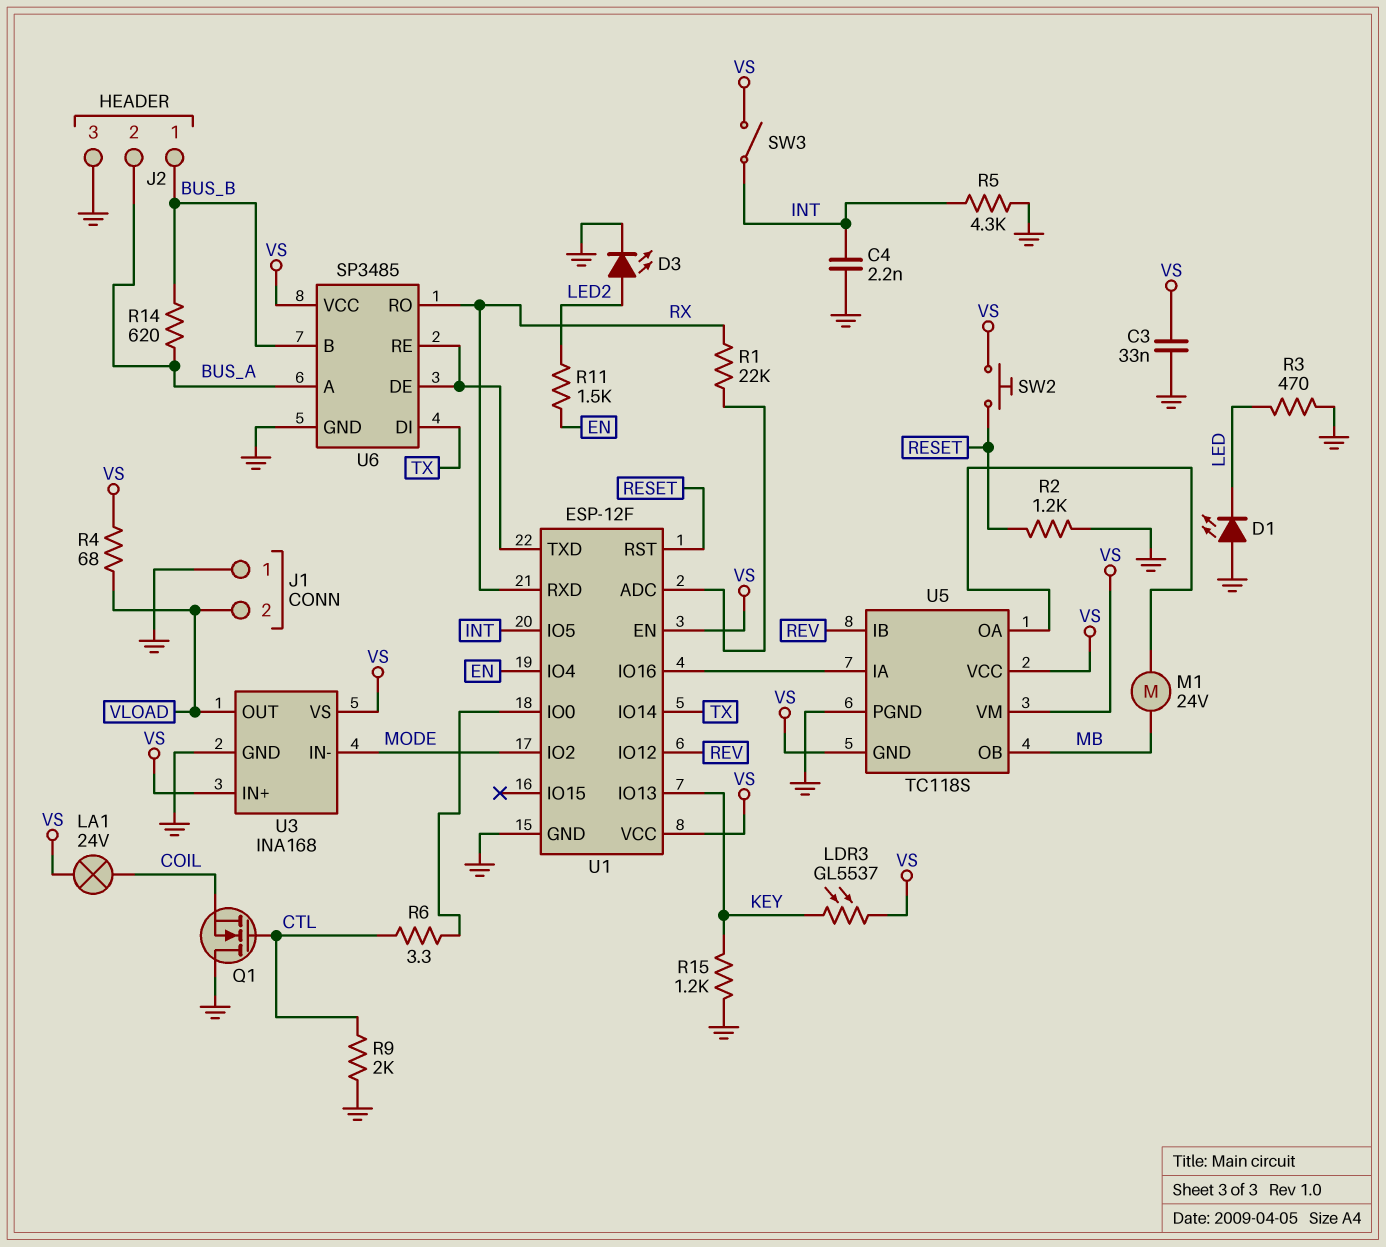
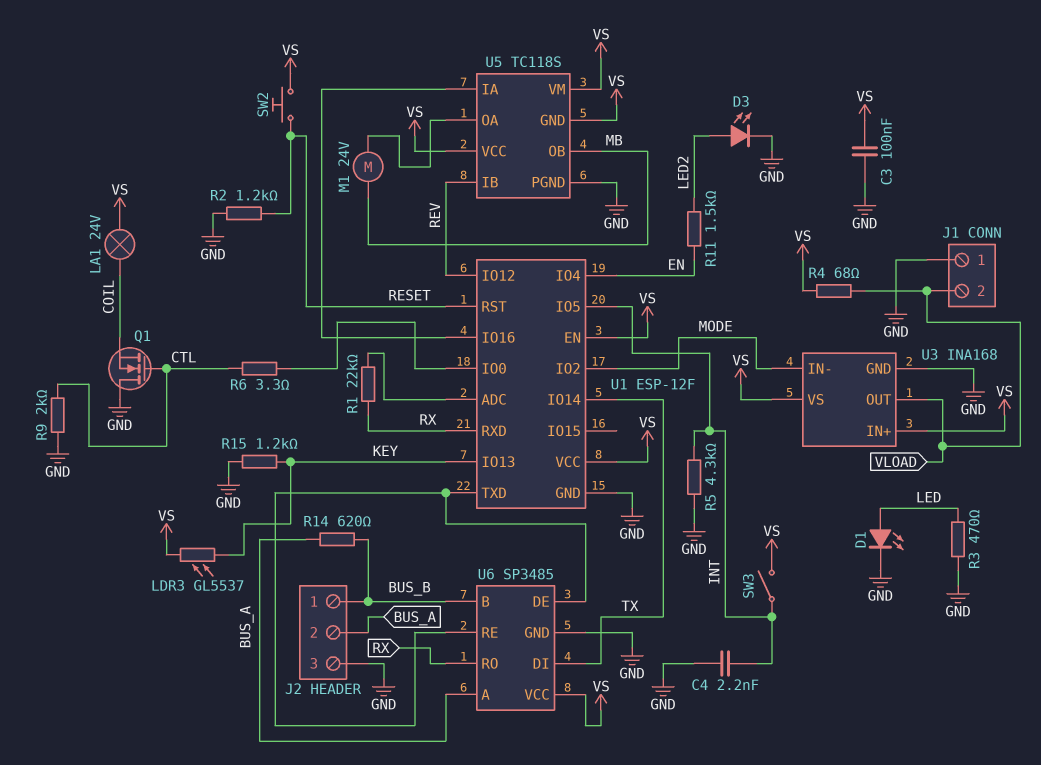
C3: 33nF (GND, VS) -> 100nF (GND, VS)
D1: LED (A GND, K LED) -> LED (A LED, K GND)

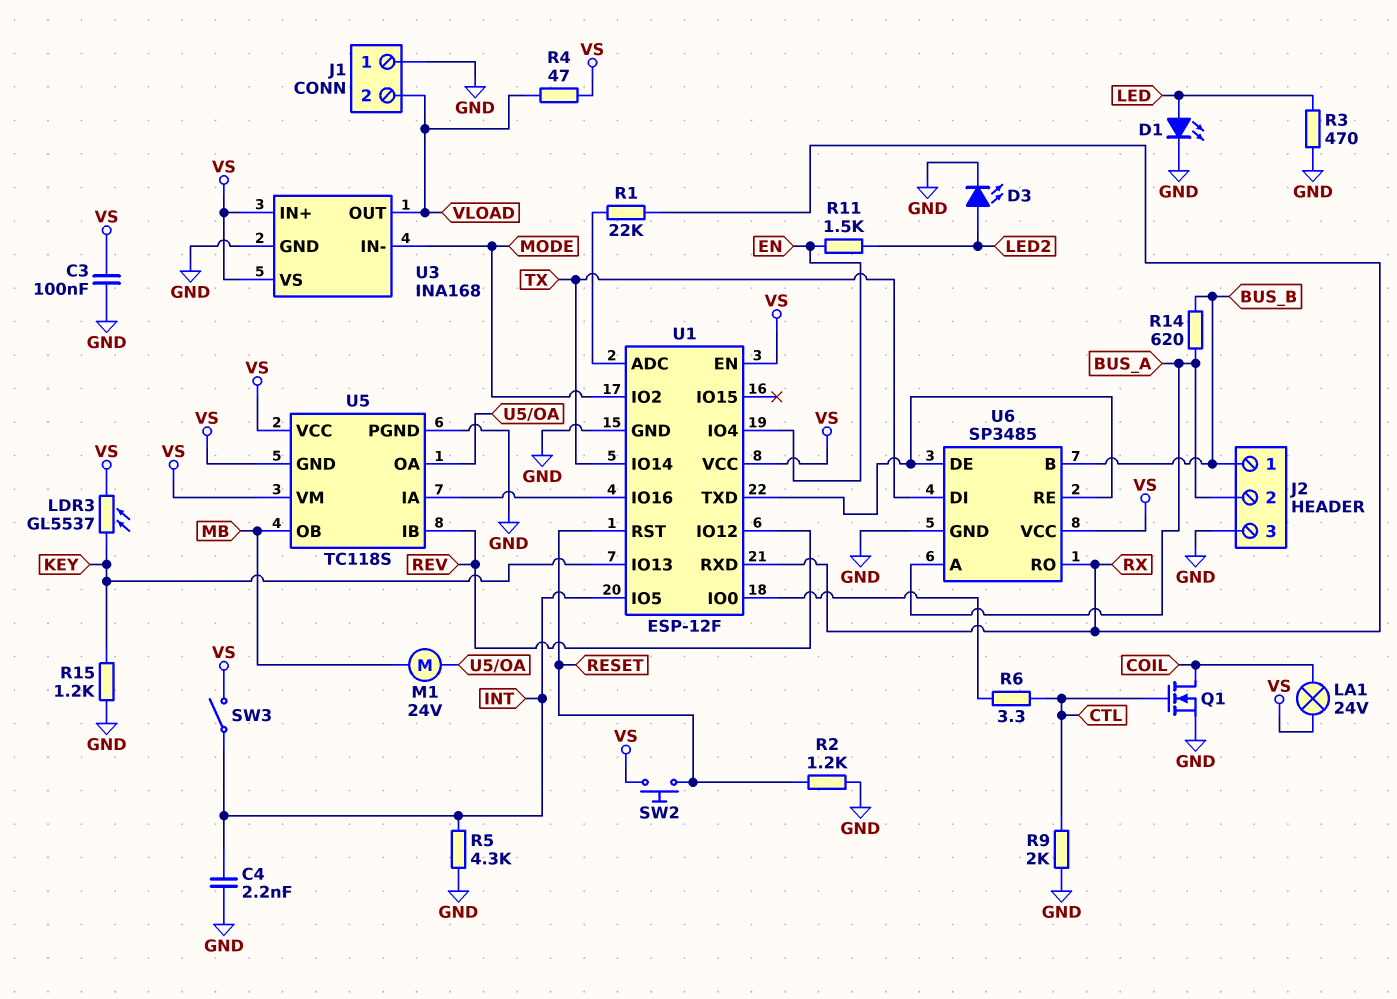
Q1: NMOS (G CTL, D GND, S COIL) -> NMOS (G CTL, D COIL, S GND)
R4: 68 (VLOAD, VS) -> 47 (VLOAD, VS)

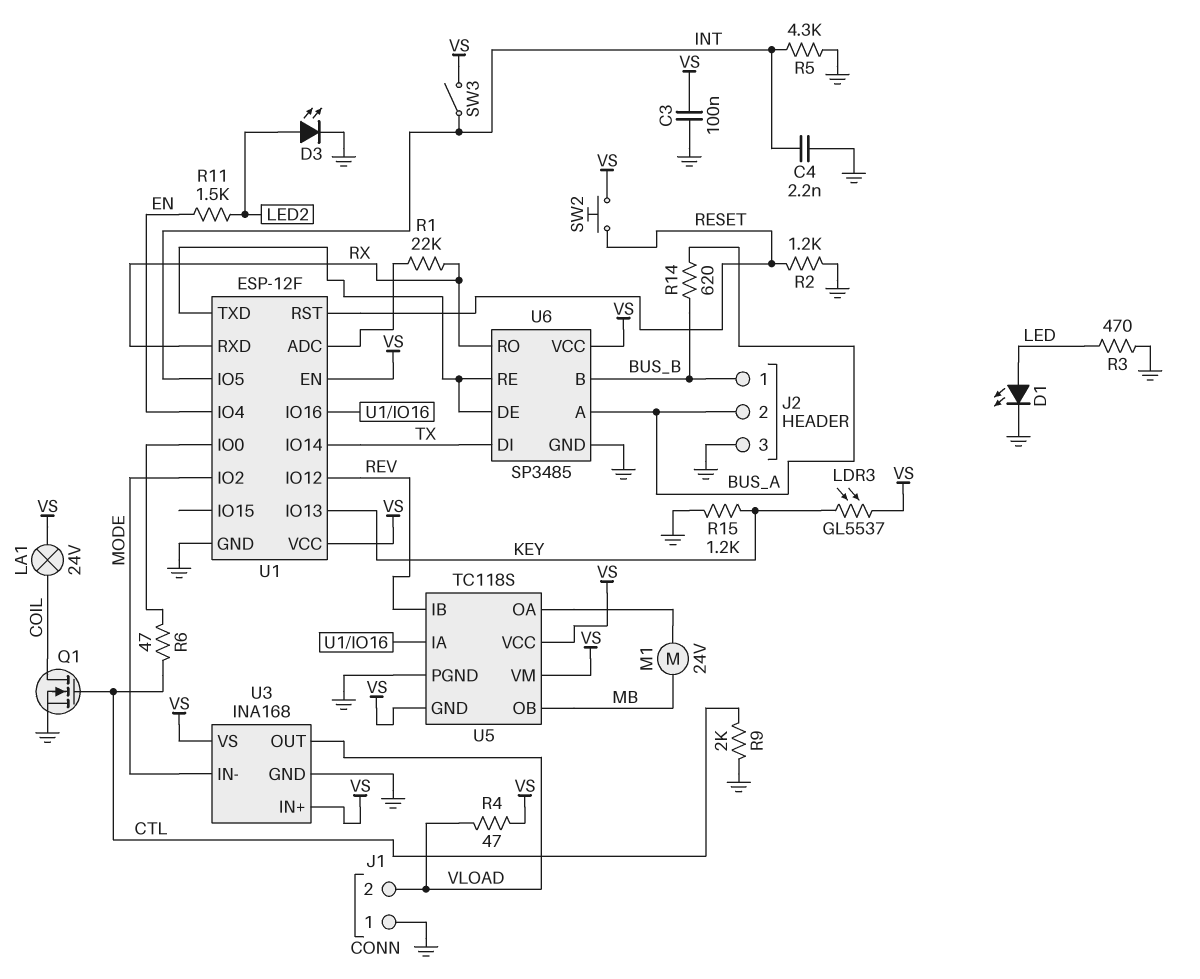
R6: 3.3 (CTL, U1/IO0) -> 47 (CTL, U1/IO0)

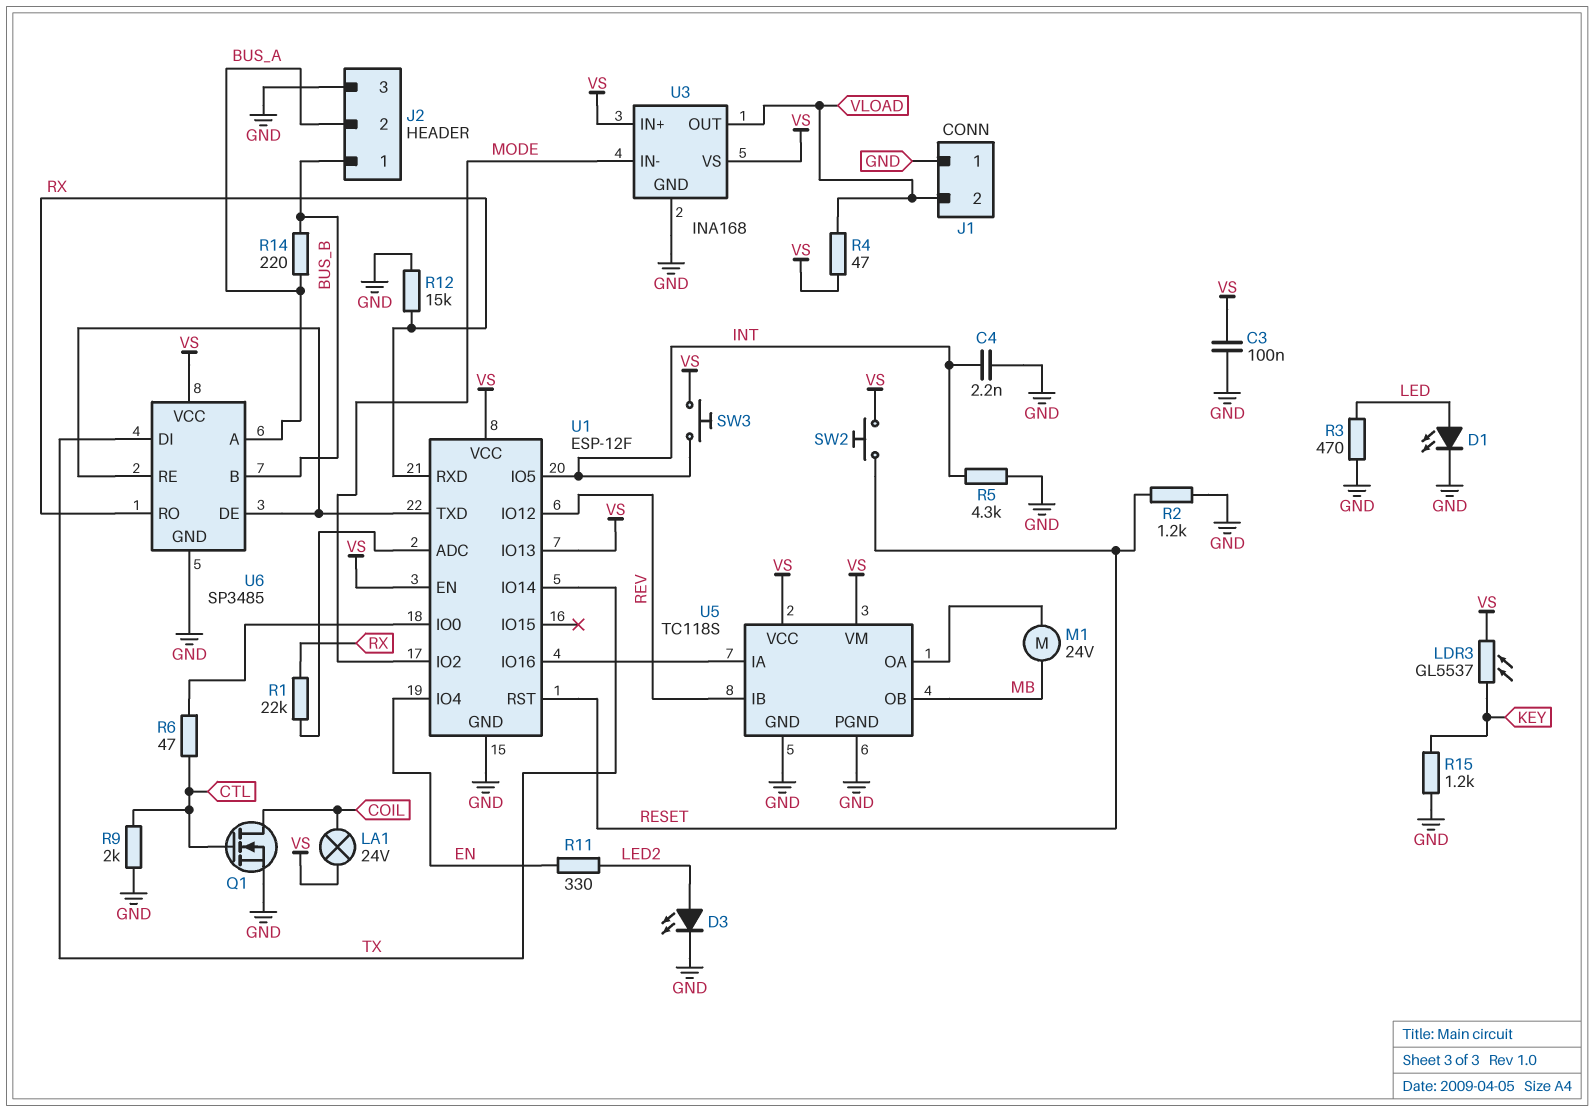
R11: 1.5k (EN, LED2) -> 330 (EN, LED2)
R12: none -> 15k (GND, RX)
R14: 620 (BUS_A, BUS_B) -> 220 (BUS_A, BUS_B)
SW3: switch (INT, VS) -> button (INT, VS)
U1 pin IO13: KEY -> VS
U5 pin GND: VS -> GND

